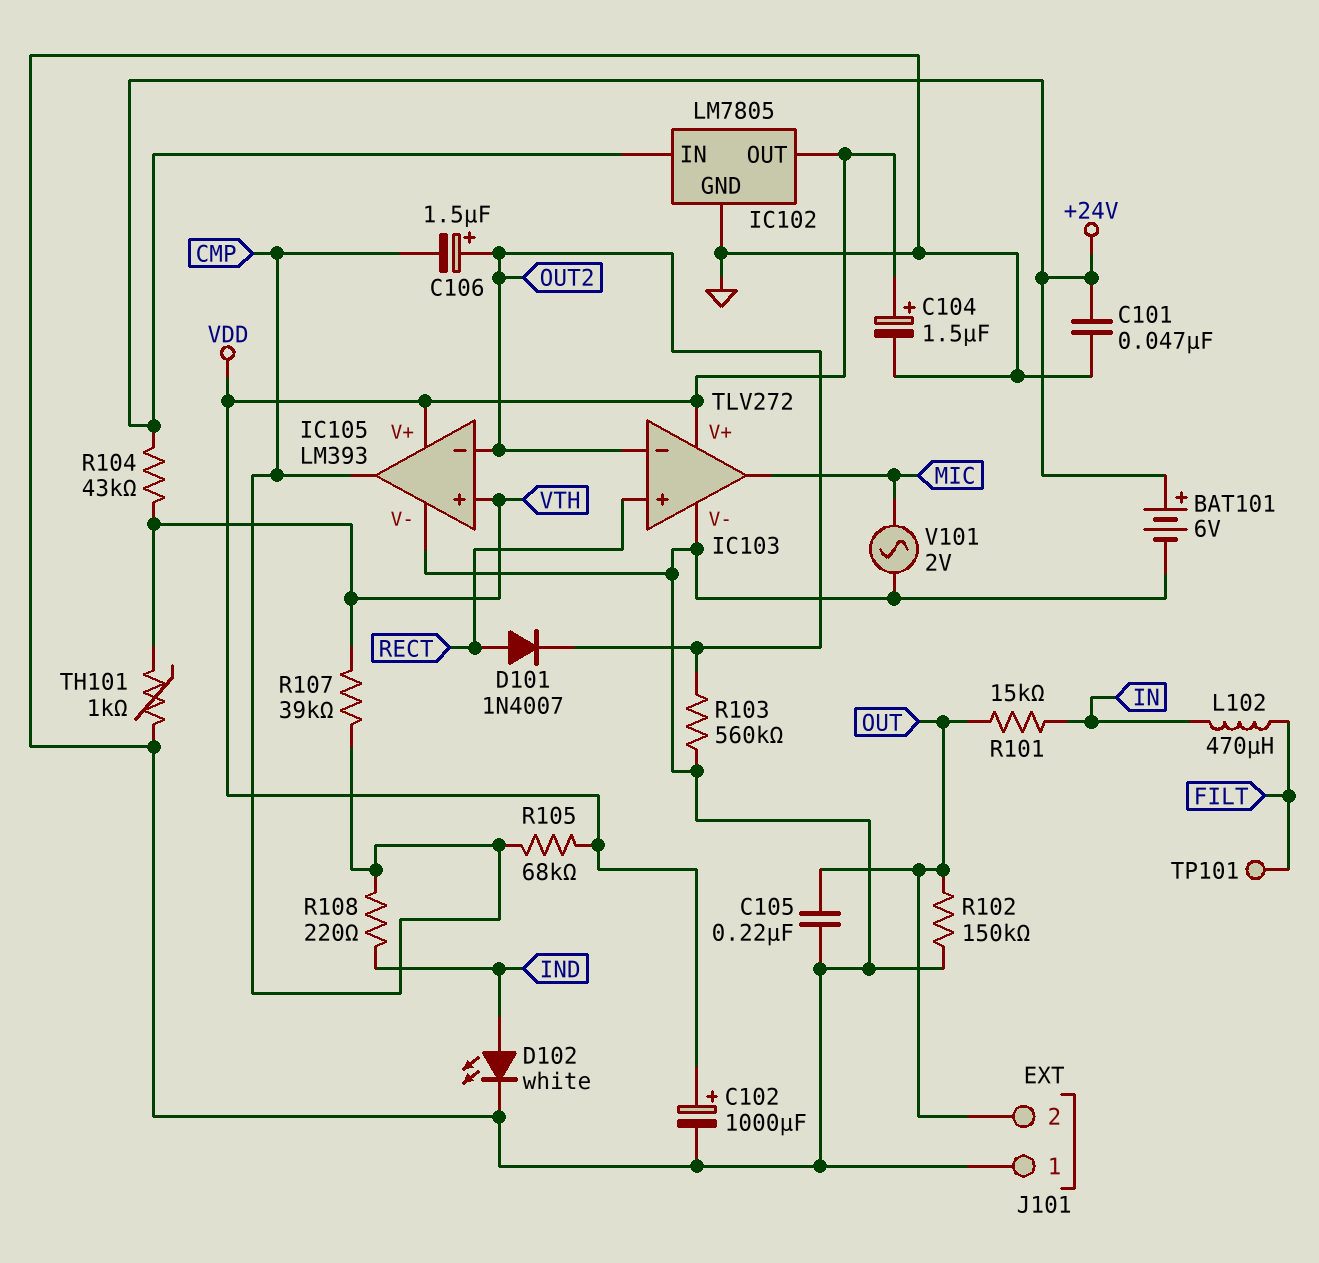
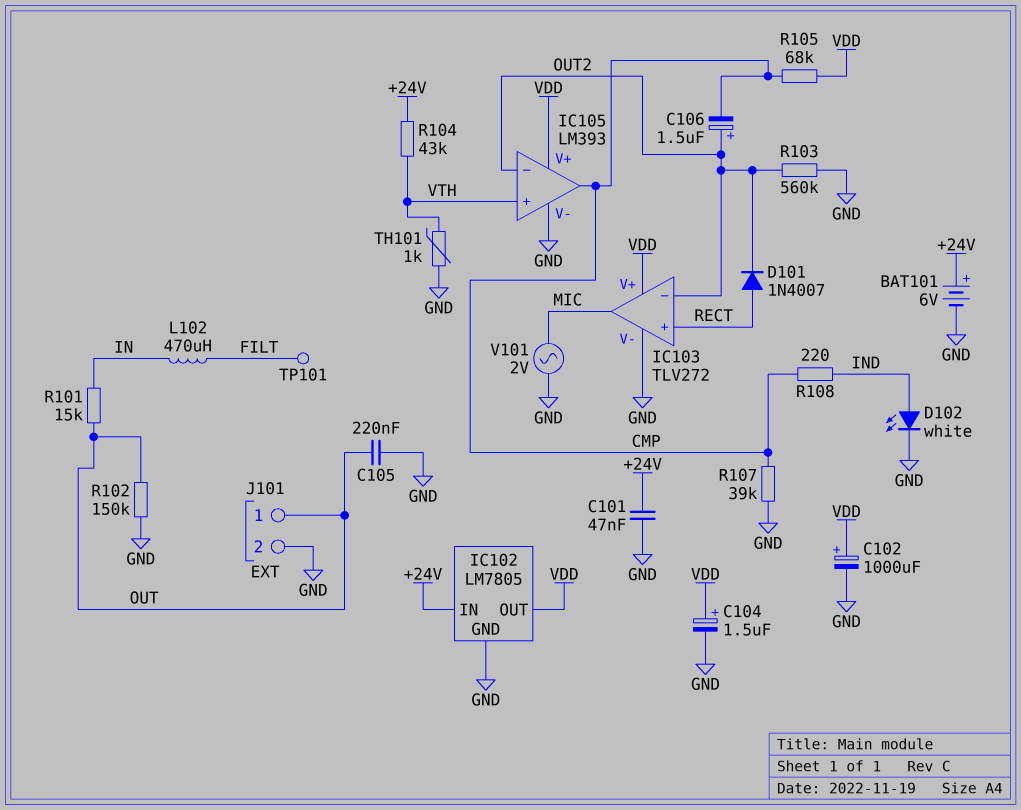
J101 pin 1: GND -> OUT
J101 pin 2: OUT -> GND
R107: 39k (CMP, VTH) -> 39k (CMP, GND)

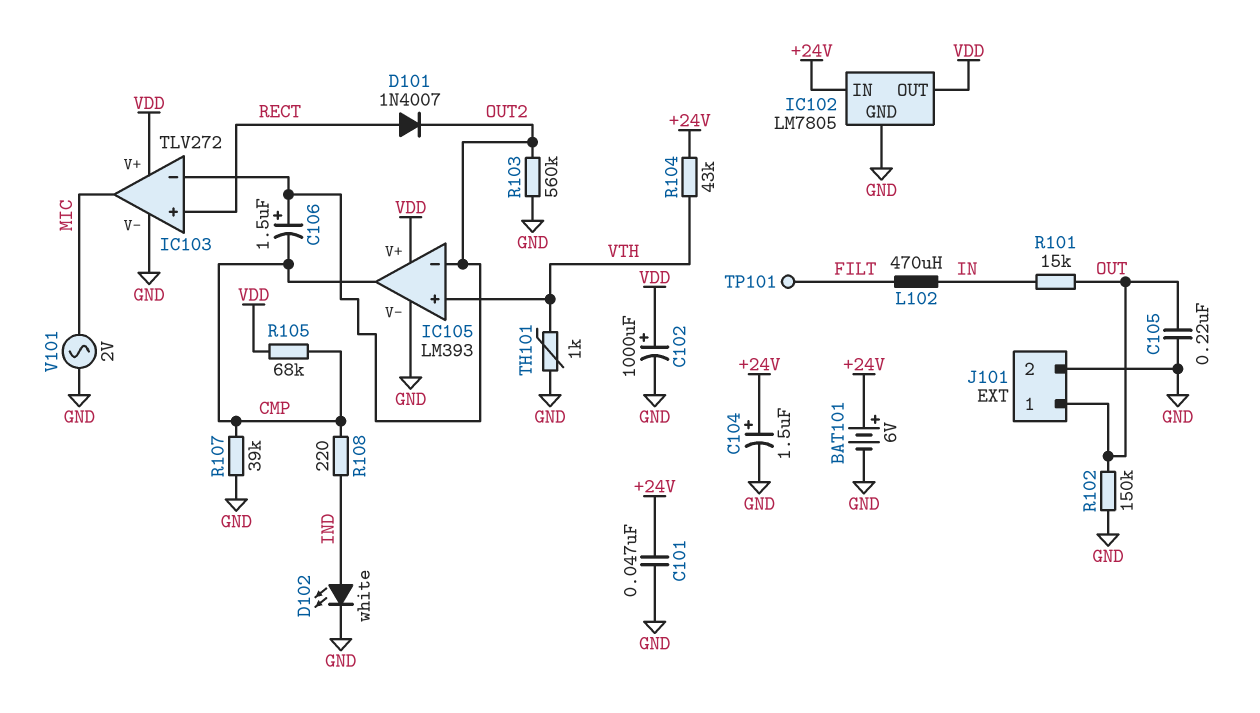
C104: 1.5uF (plus VDD, minus GND) -> 1.5uF (plus +24V, minus GND)

